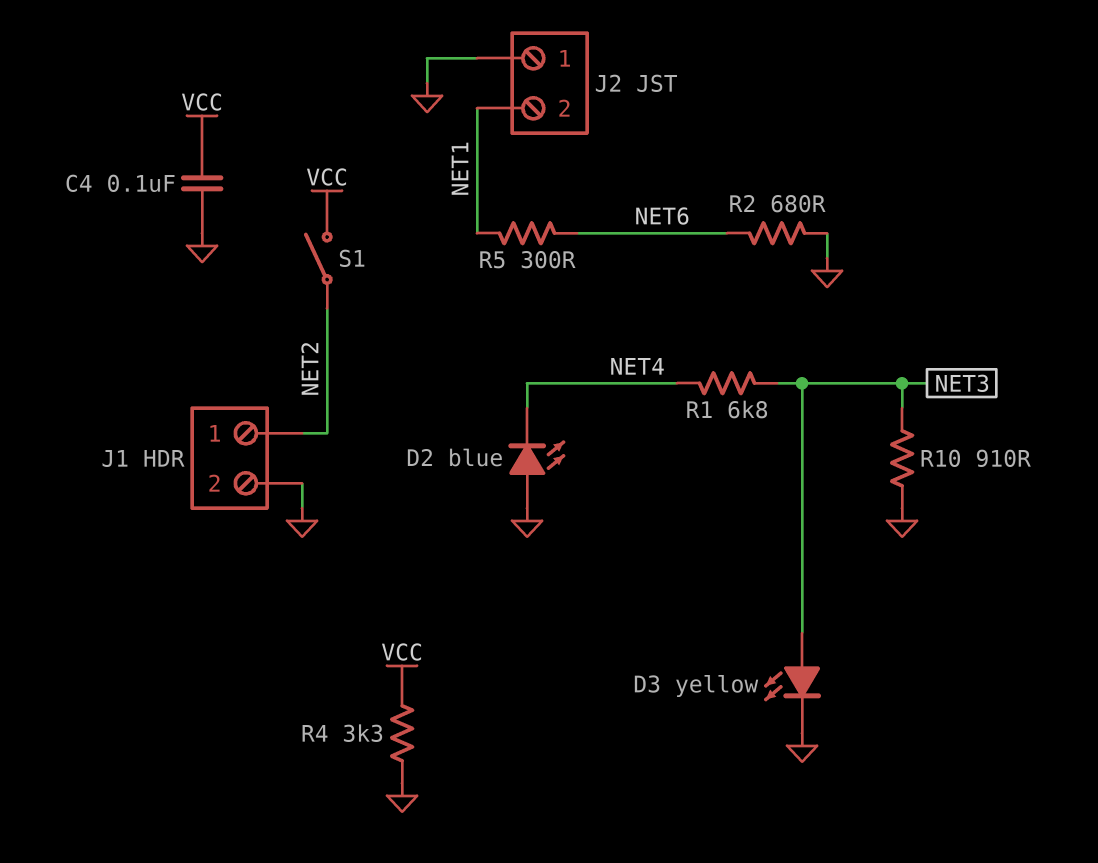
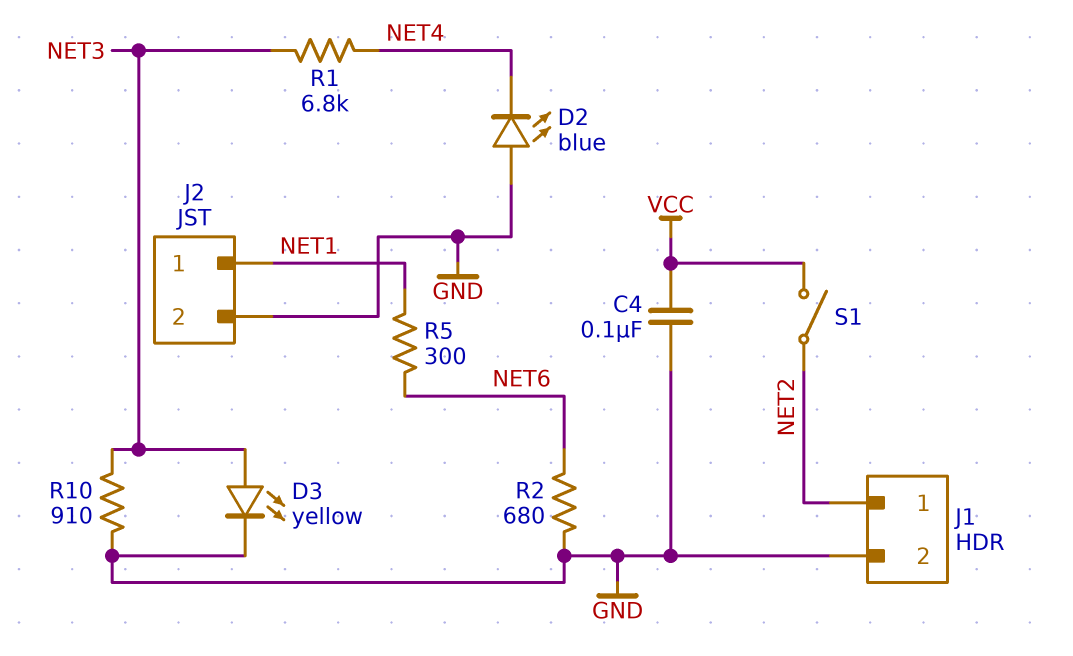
J2 pin 1: GND -> NET1
J2 pin 2: NET1 -> GND
R4: 3.3k (GND, VCC) -> none

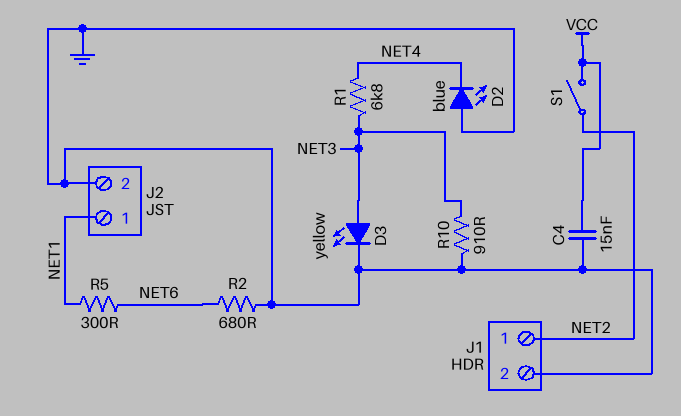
C4: 100nF (GND, VCC) -> 15nF (GND, VCC)

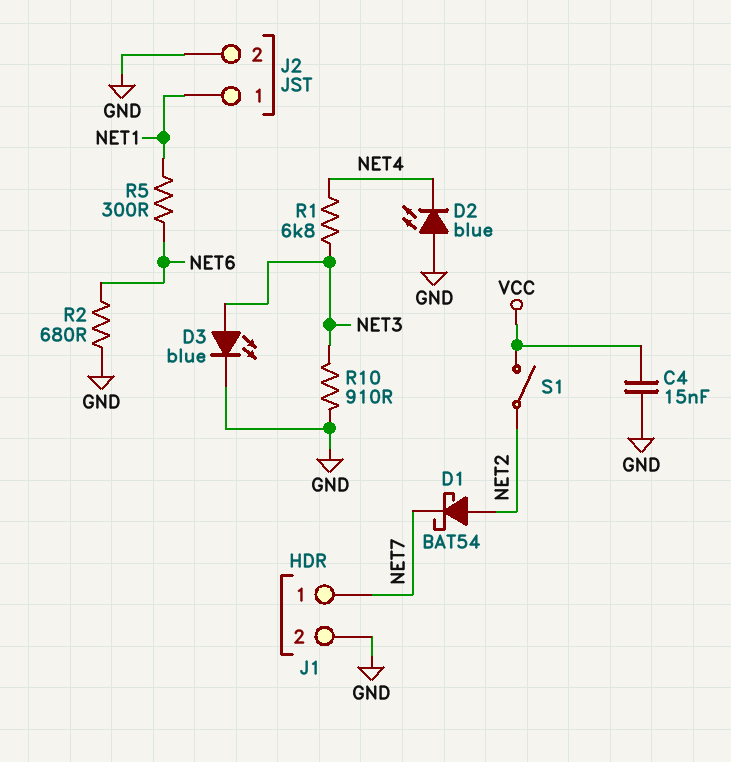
D1: none -> schottky BAT54 (A NET2, K NET7)
D3: LED yellow (A NET3, K GND) -> LED blue (A NET3, K GND)
J1 pin 1: NET2 -> NET7

